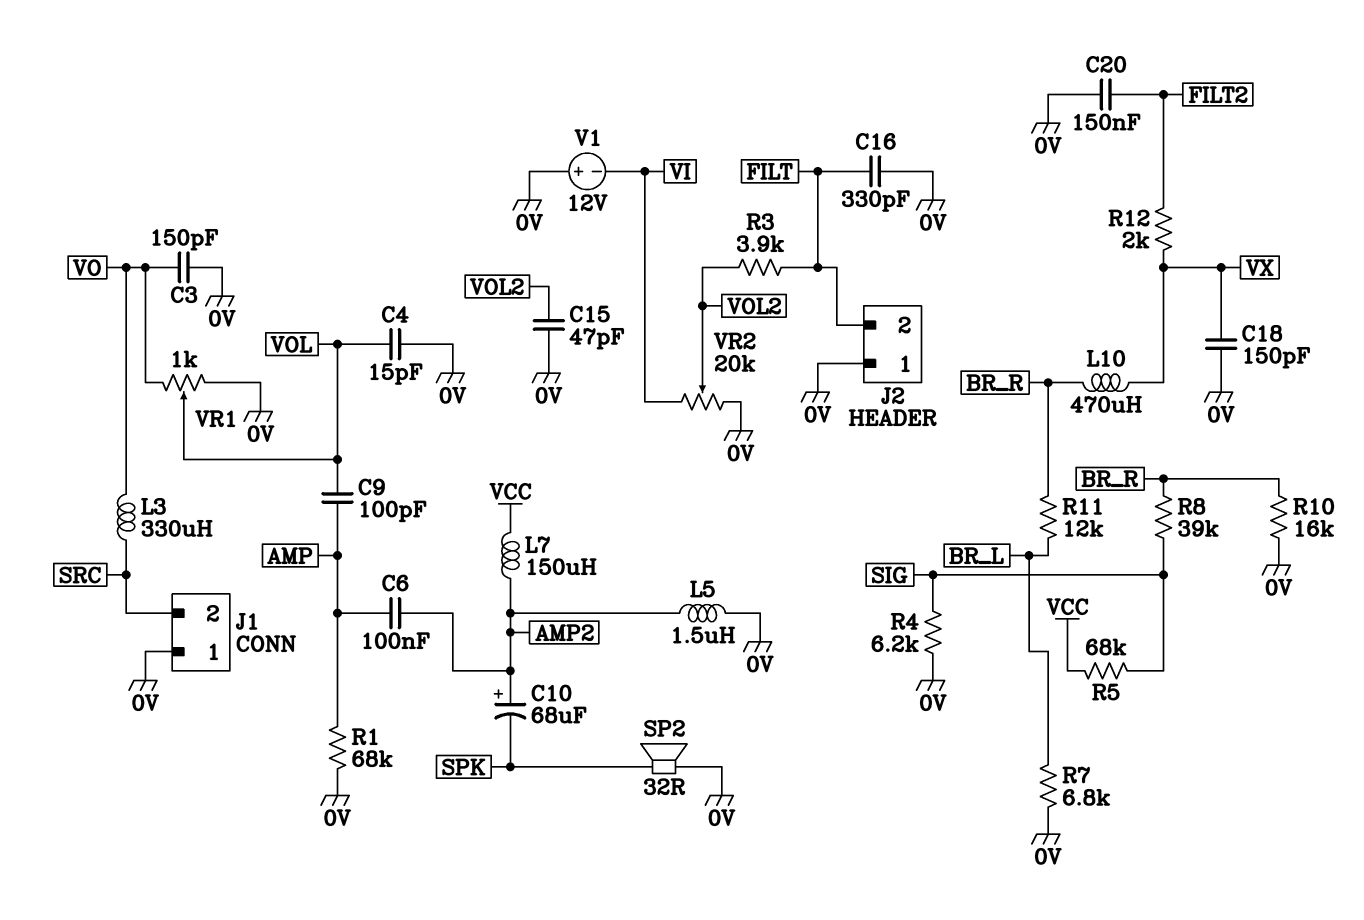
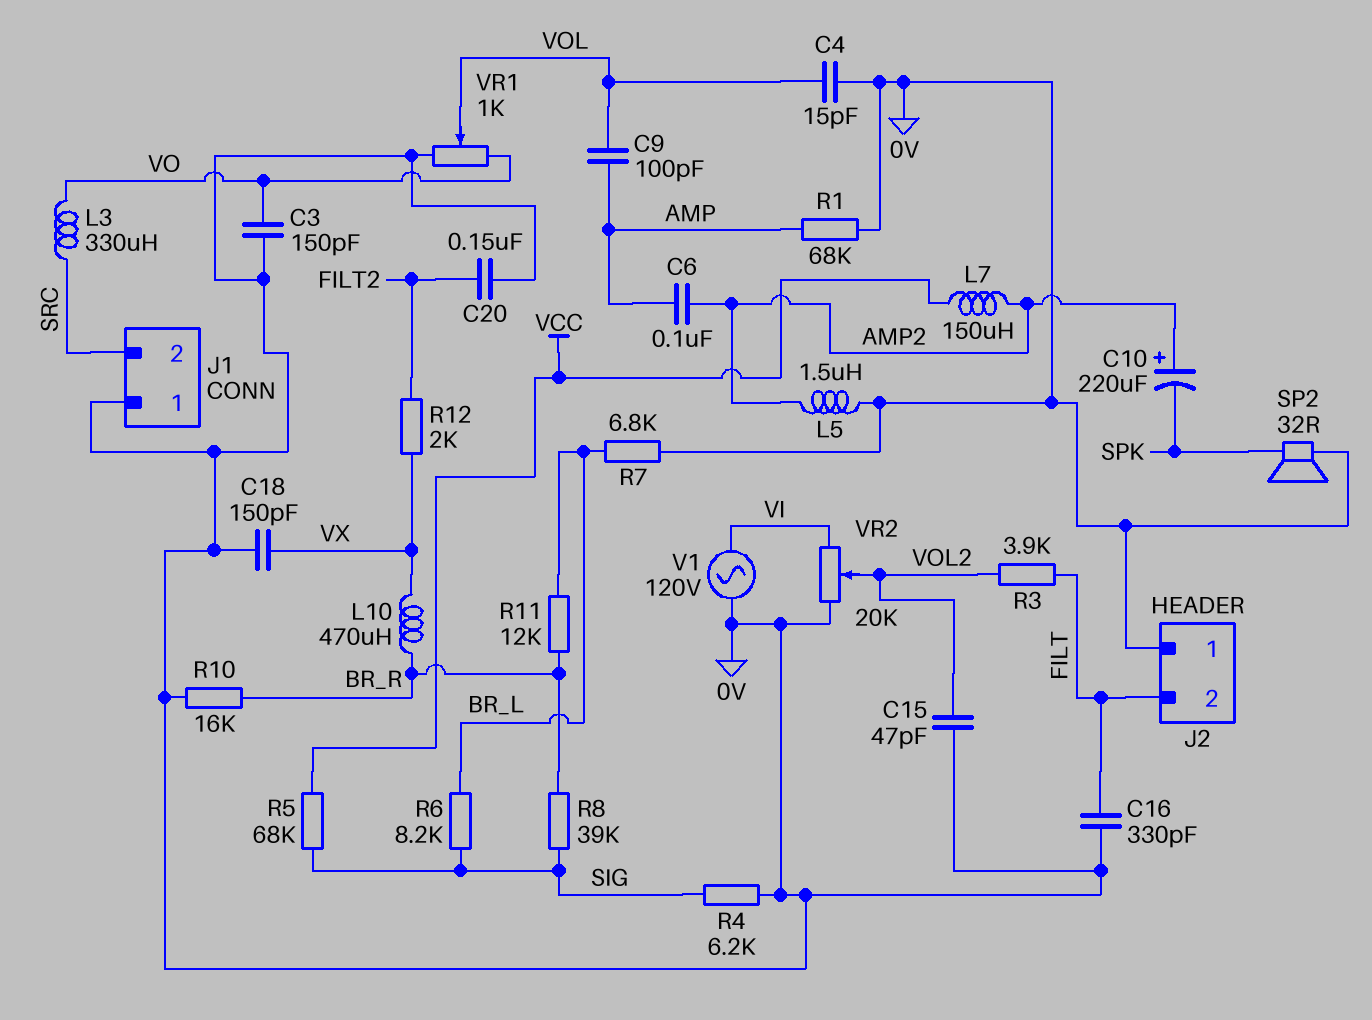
C10: 68uF (plus AMP2, minus SPK) -> 220uF (plus AMP2, minus SPK)
R6: none -> 8.2k (BR_L, SIG)
V1: 12V (plus 0V, minus VI) -> AC 120V (0V, VI)

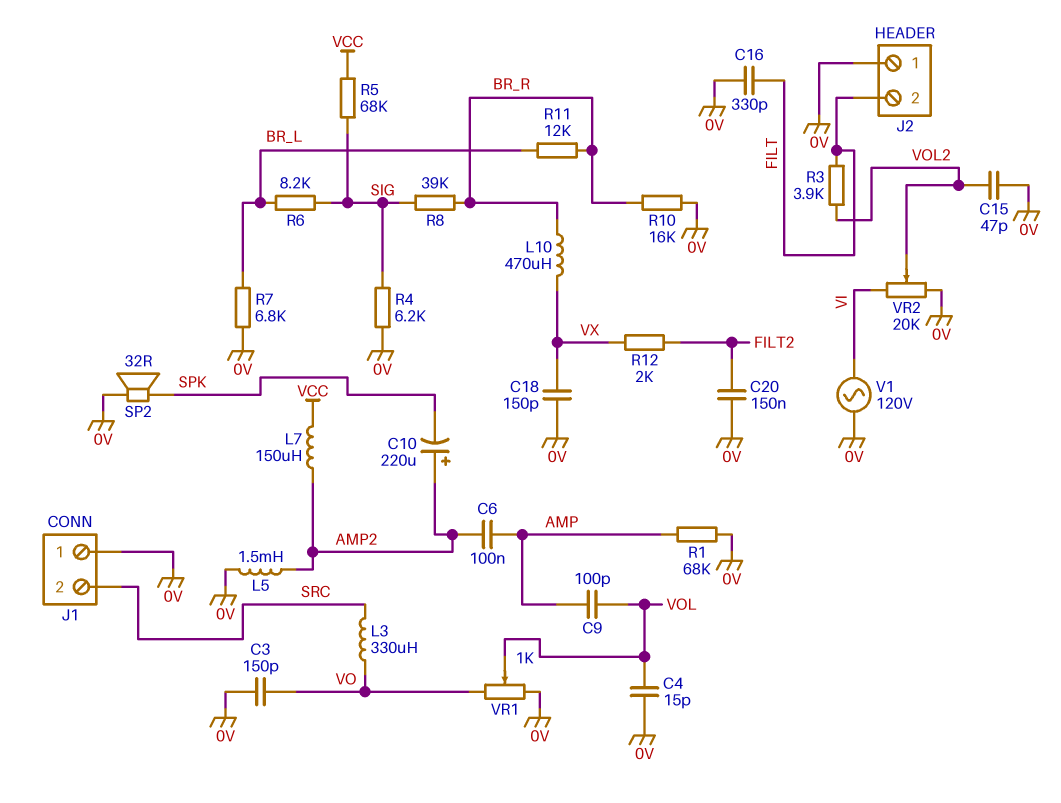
L5: 1.5uH (0V, AMP2) -> 1.5mH (0V, AMP2)

